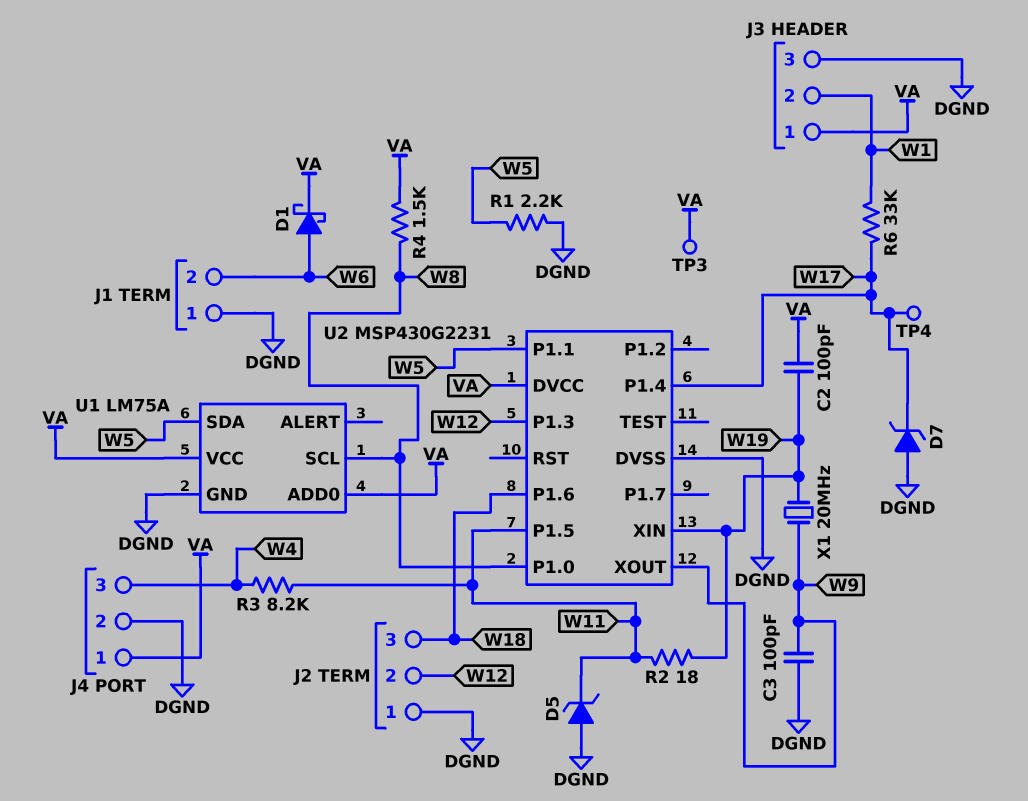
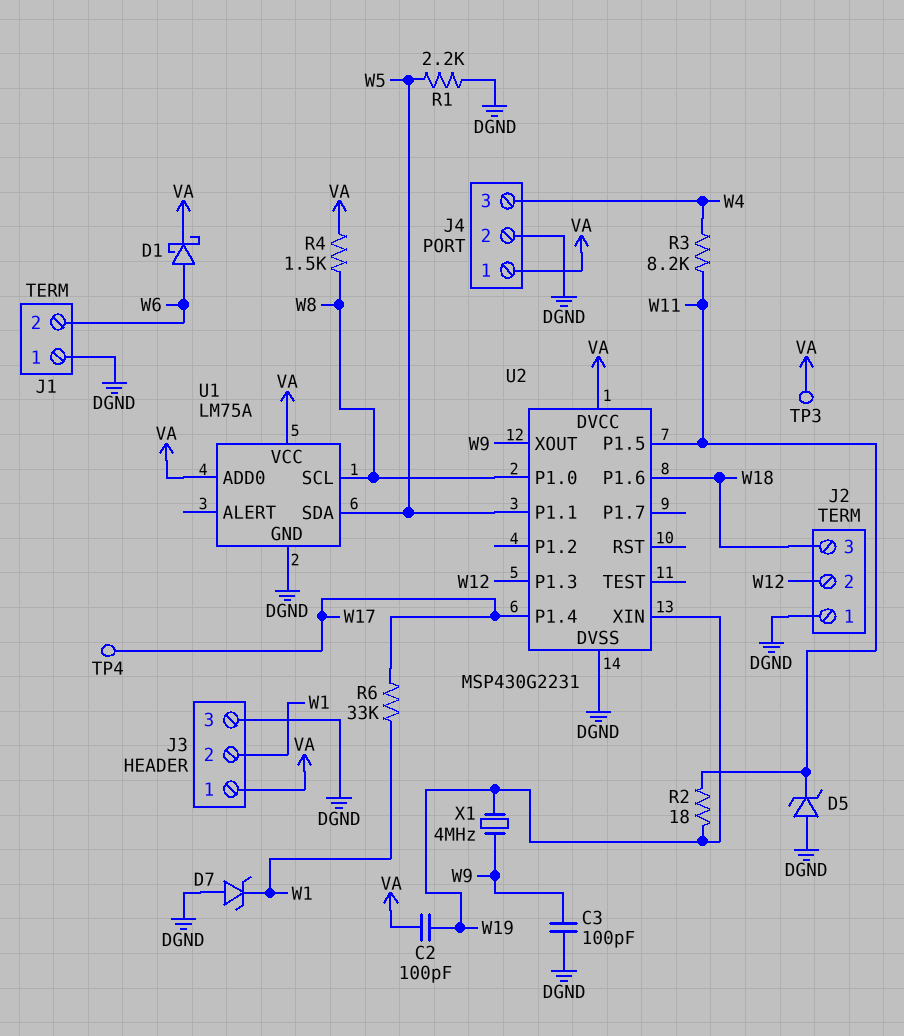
D7: zener (A DGND, K W17) -> zener (A DGND, K W1)
X1: 20MHz (W9, W19) -> 4MHz (W9, W19)

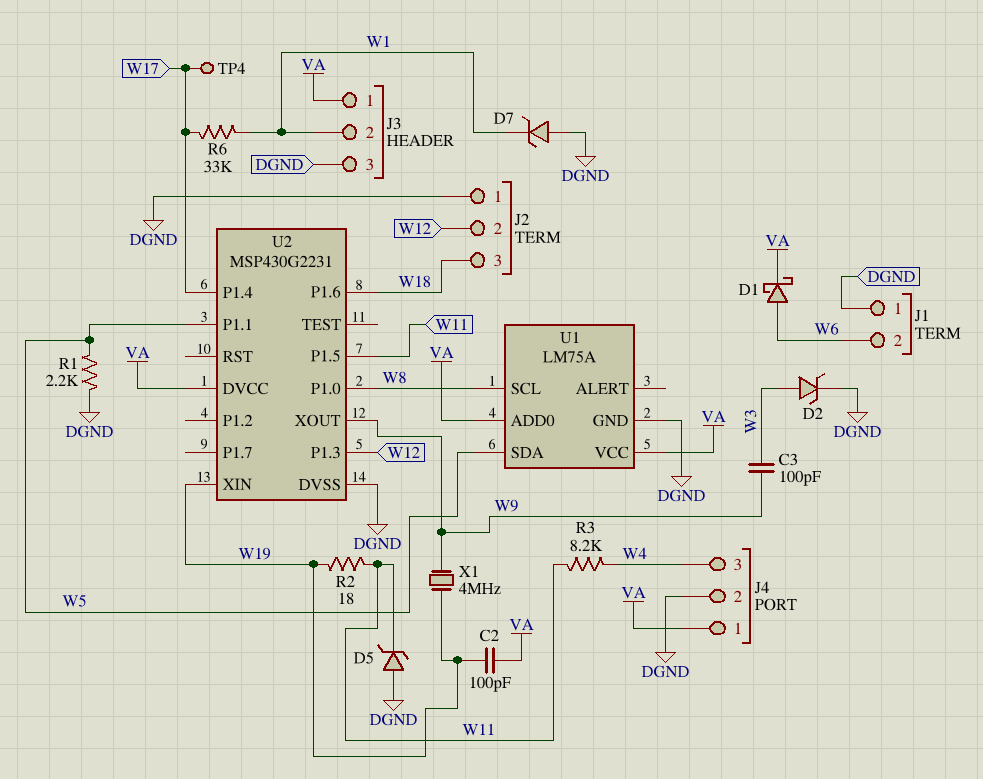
C3: 100pF (DGND, W9) -> 100pF (W3, W9)
D2: none -> zener (A W3, K DGND)
R4: 1.5k (VA, W8) -> none
TP3: test point (VA) -> none

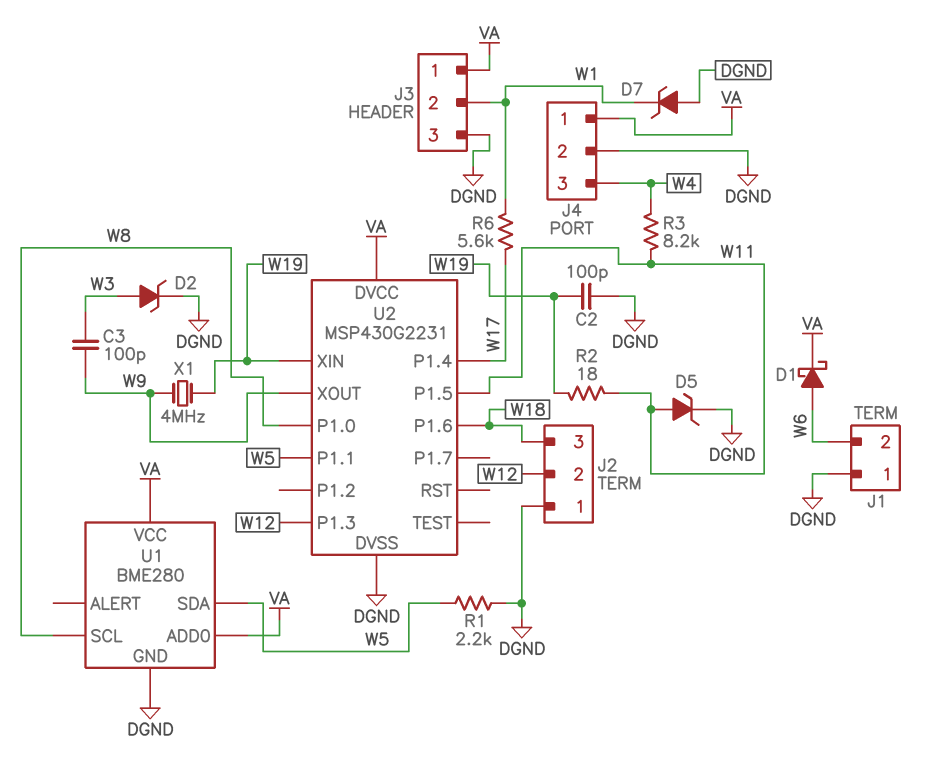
C2: 100pF (VA, W19) -> 100pF (DGND, W19)
D5: zener (A DGND, K W11) -> zener (A W11, K DGND)
R6: 33k (W1, W17) -> 5.6k (W1, W17)
TP4: test point (W17) -> none
U1: LM75A -> BME280

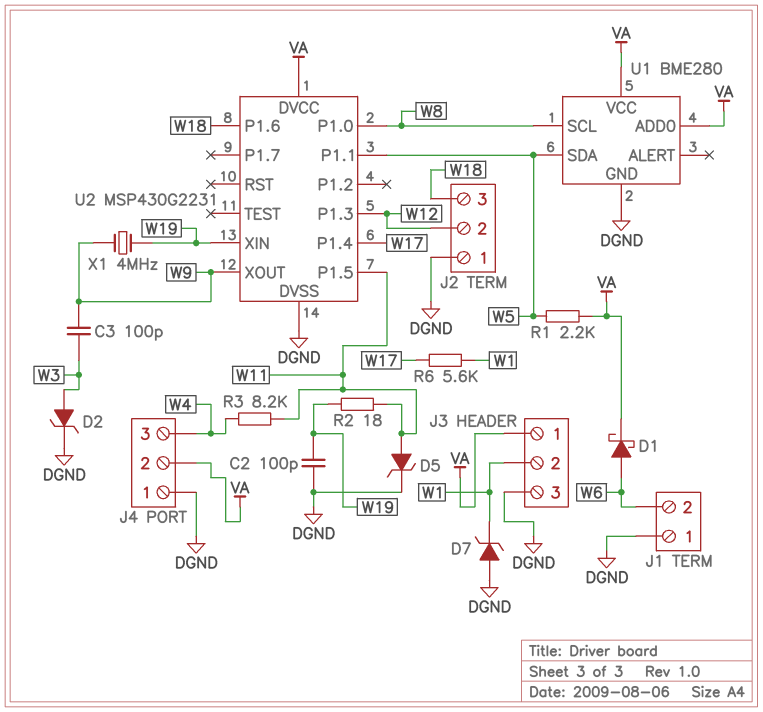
J4 pin 1: VA -> DGND
J4 pin 2: DGND -> VA
R1: 2.2k (DGND, W5) -> 2.2k (VA, W5)

